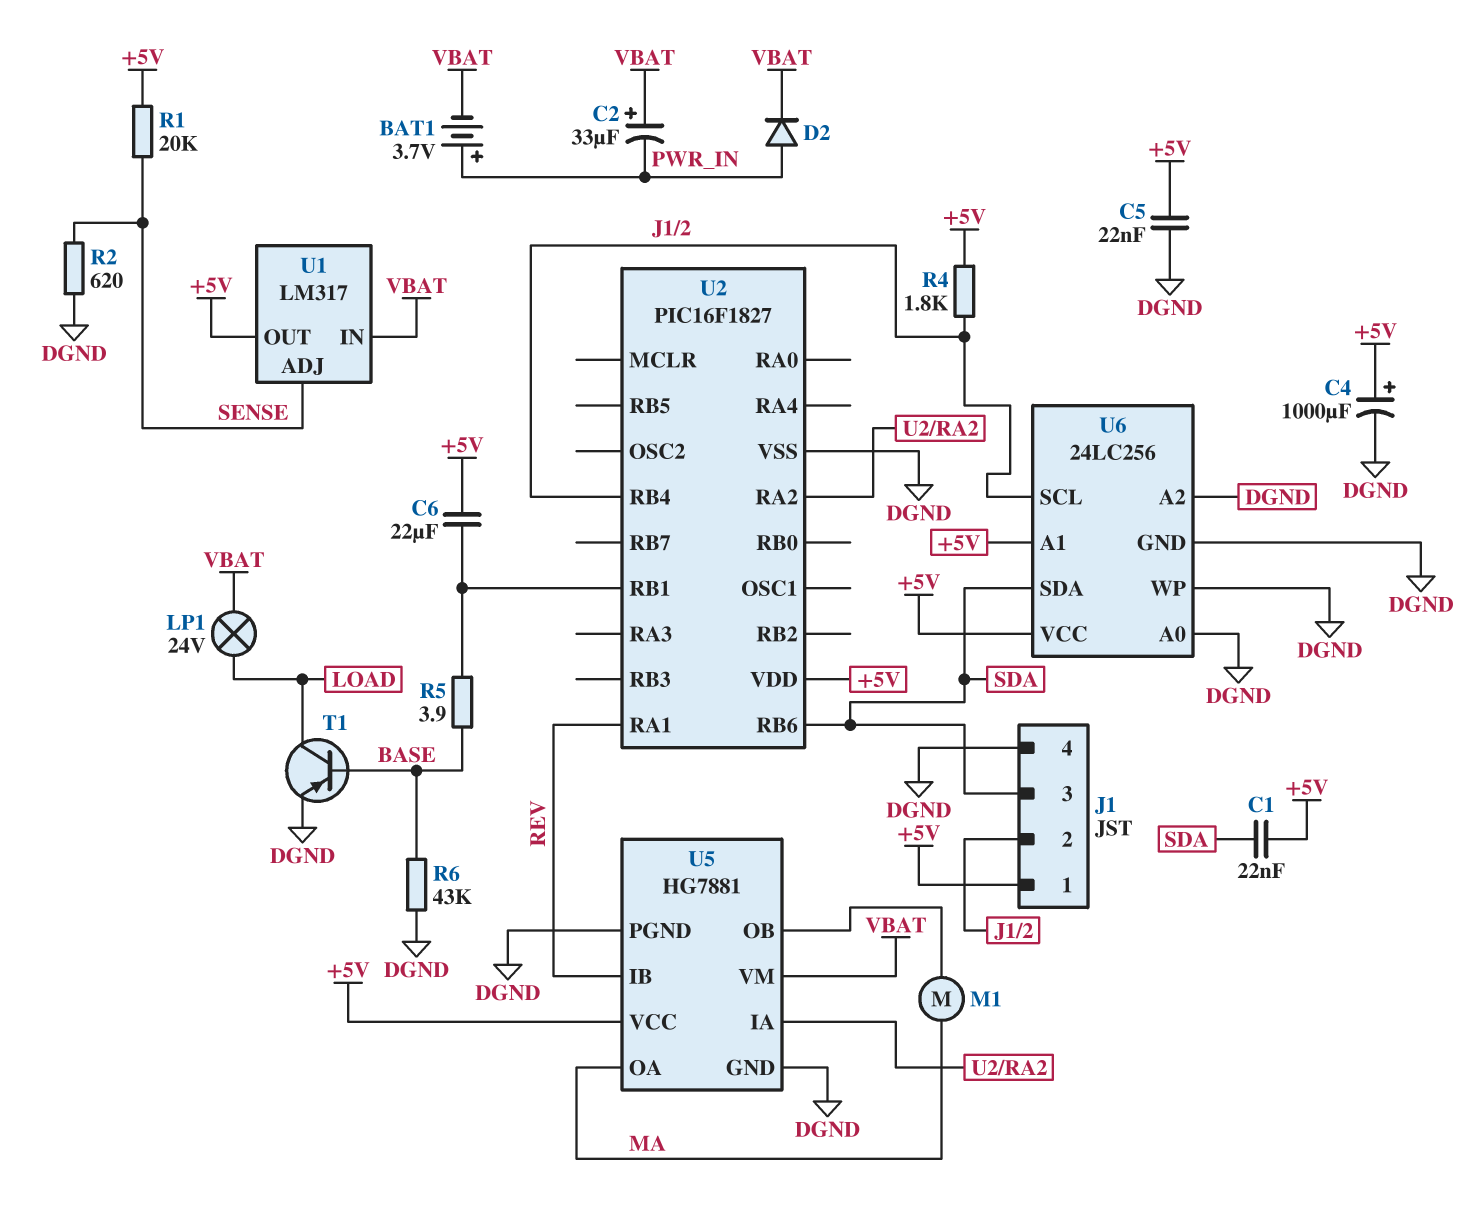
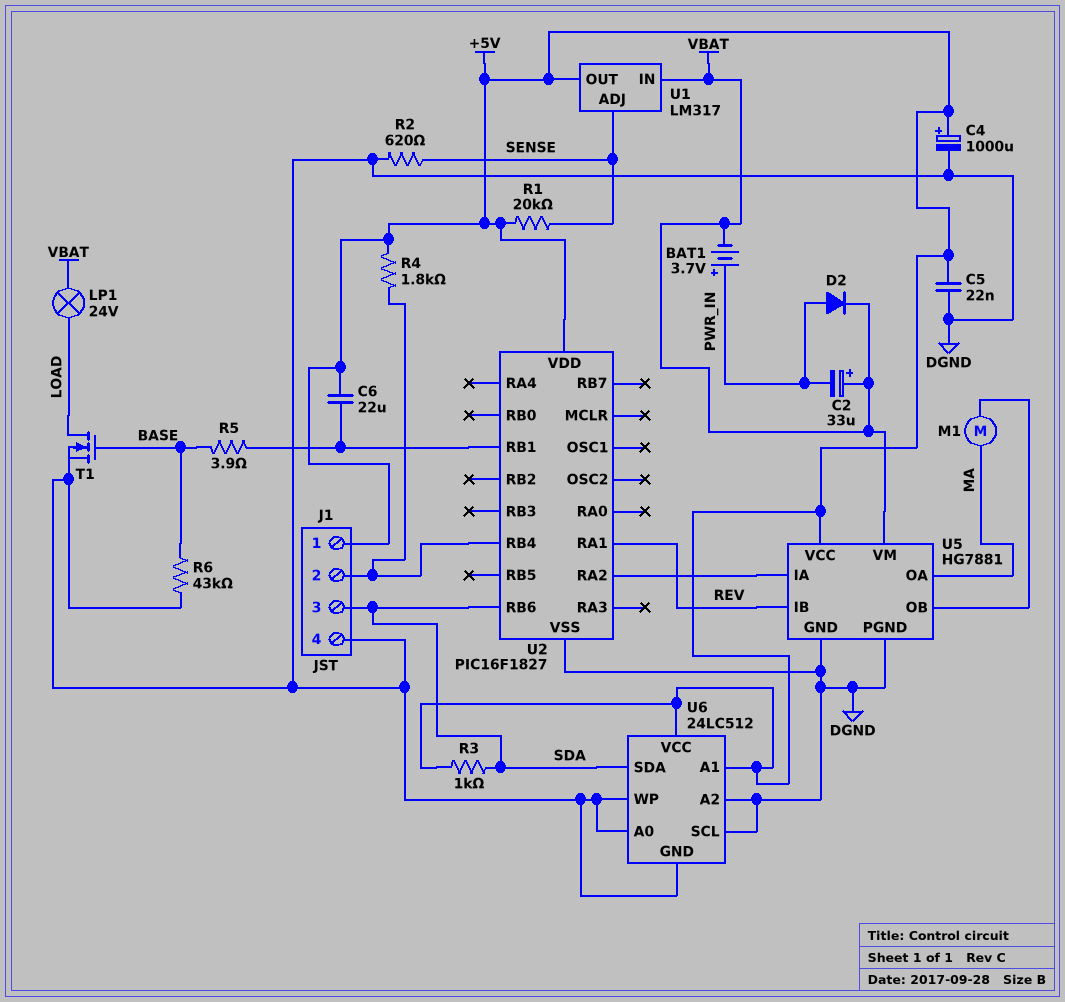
C1: 22nF (+5V, SDA) -> none
R3: none -> 1k (+5V, SDA)
T1: PNP (B BASE, C LOAD, E DGND) -> NMOS (G BASE, D LOAD, S DGND)
U6: 24LC256 -> 24LC512
U6 pin SCL: J1/2 -> DGND

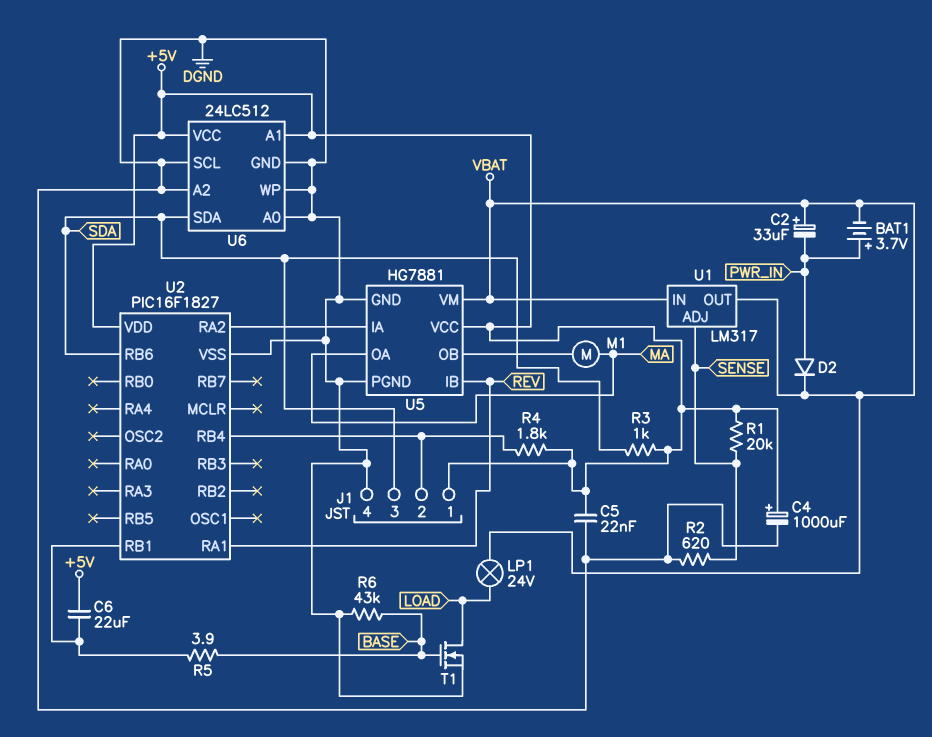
U1 pin OUT: +5V -> VBAT

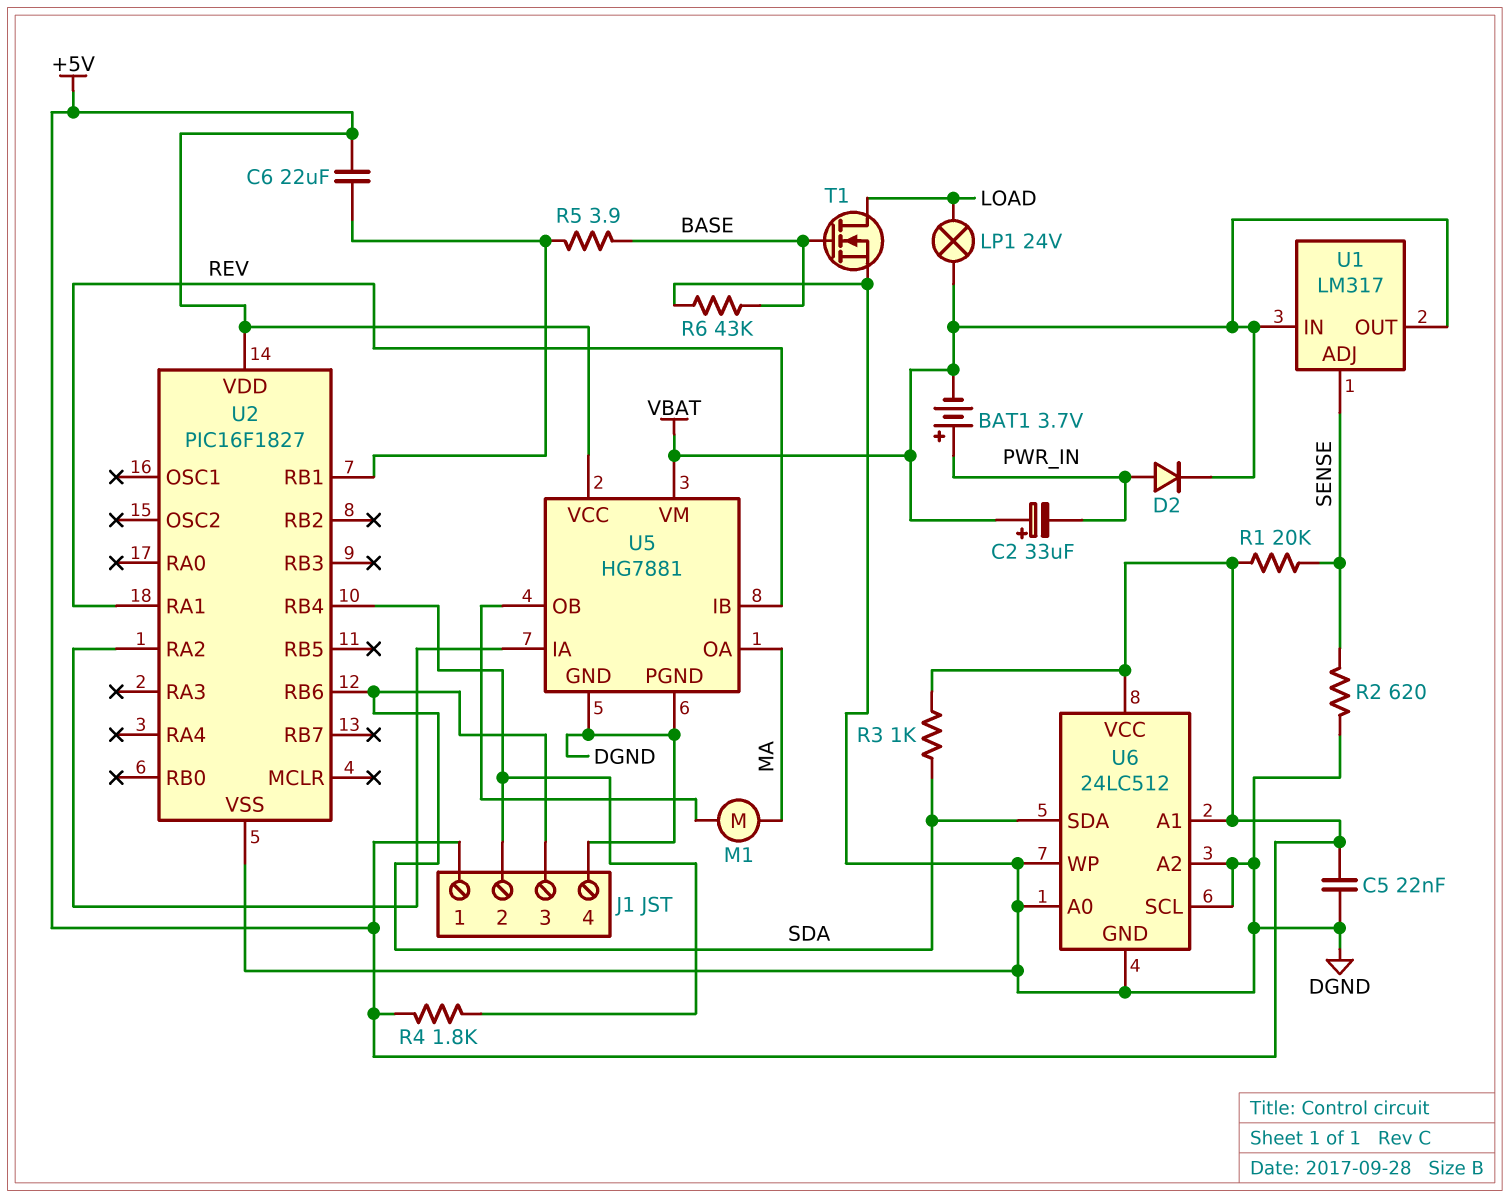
C4: 1000uF (plus +5V, minus DGND) -> none

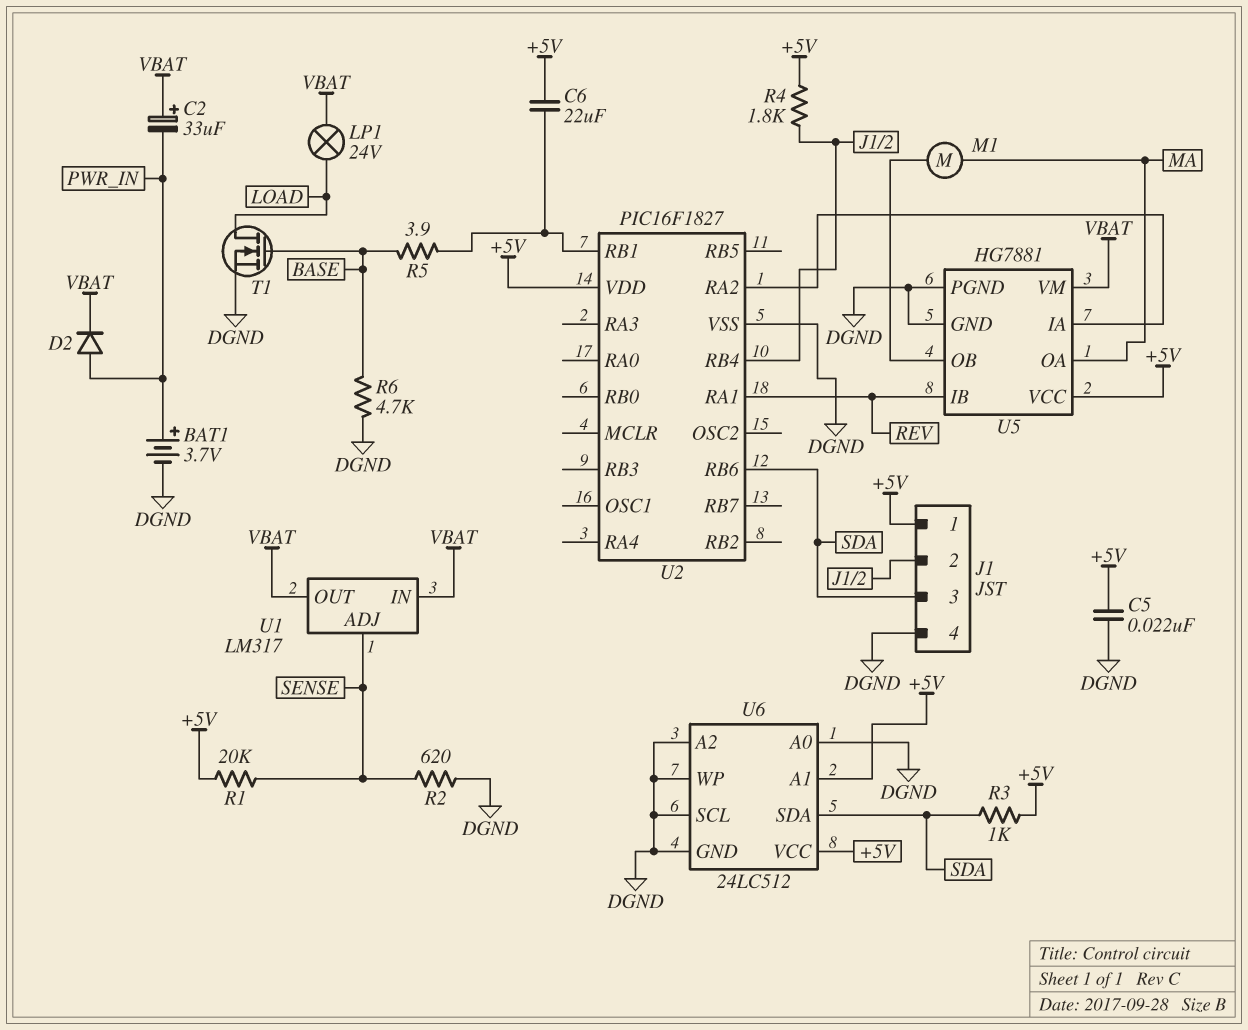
BAT1: 3.7V (plus PWR_IN, minus VBAT) -> 3.7V (plus PWR_IN, minus DGND)
R6: 43k (BASE, DGND) -> 4.7k (BASE, DGND)

